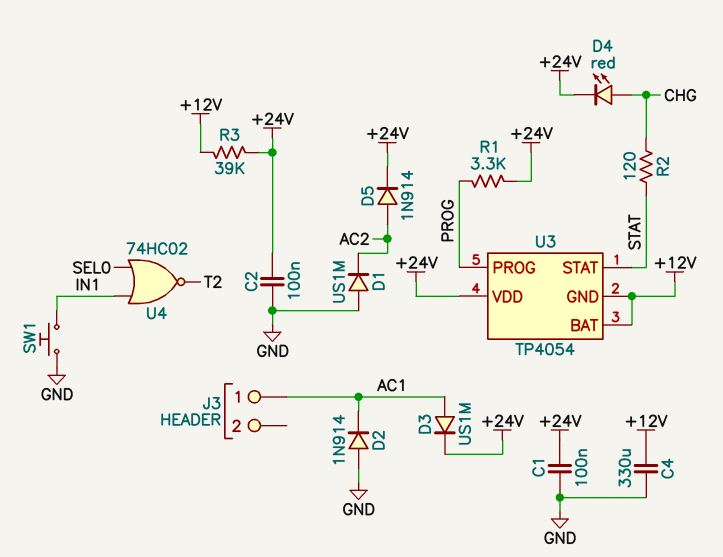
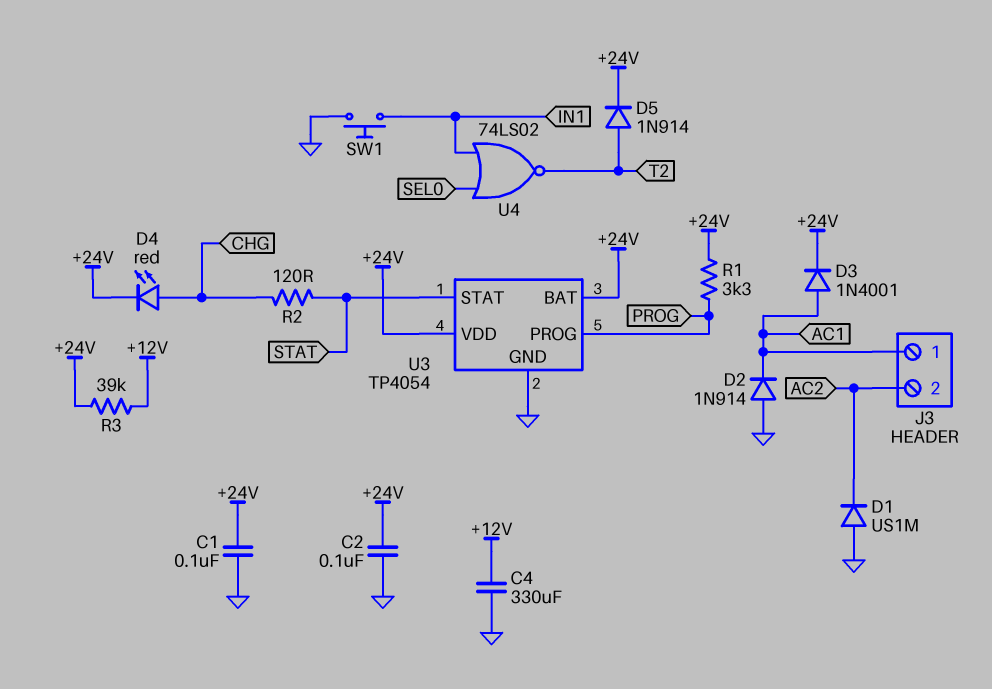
D3: diode US1M (A AC1, K +24V) -> diode 1N4001 (A AC1, K +24V)
D5: diode 1N914 (A AC2, K +24V) -> diode 1N914 (A T2, K +24V)
J3 pin 2: none -> AC2
U3 pin BAT: +12V -> +24V
U3 pin GND: +12V -> GND
U4: NOR 74HC02 (in IN1, in SEL0, out T2) -> NOR 74LS02 (in IN1, in SEL0, out T2)

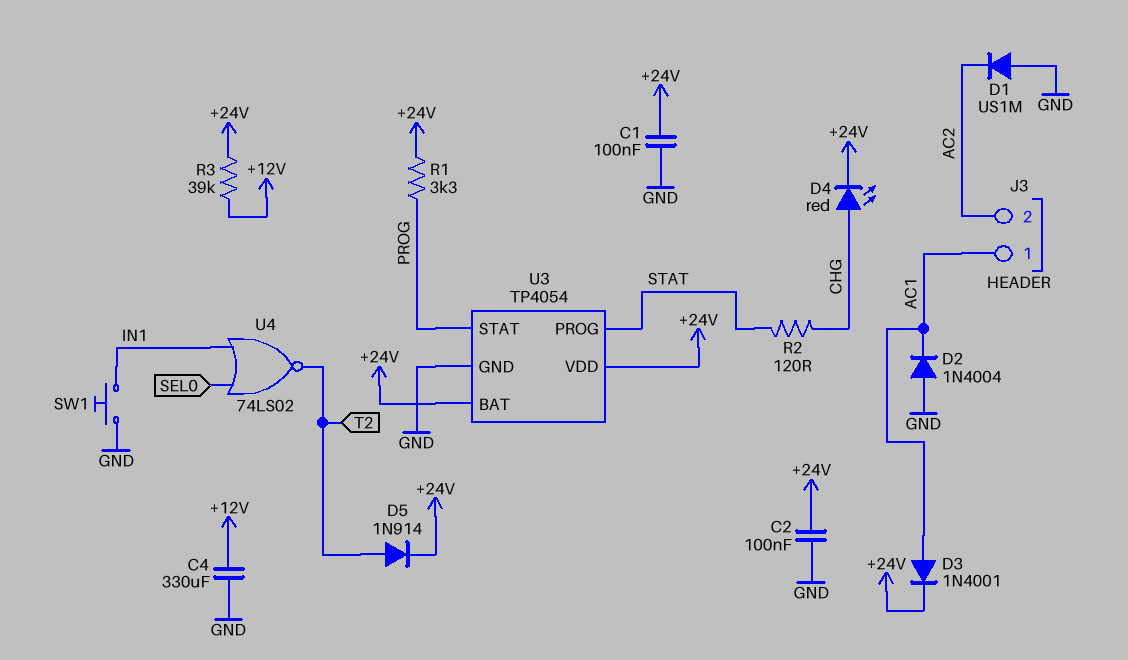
D2: diode 1N914 (A GND, K AC1) -> diode 1N4004 (A GND, K AC1)
U3 pin PROG: PROG -> STAT
U3 pin STAT: STAT -> PROG

